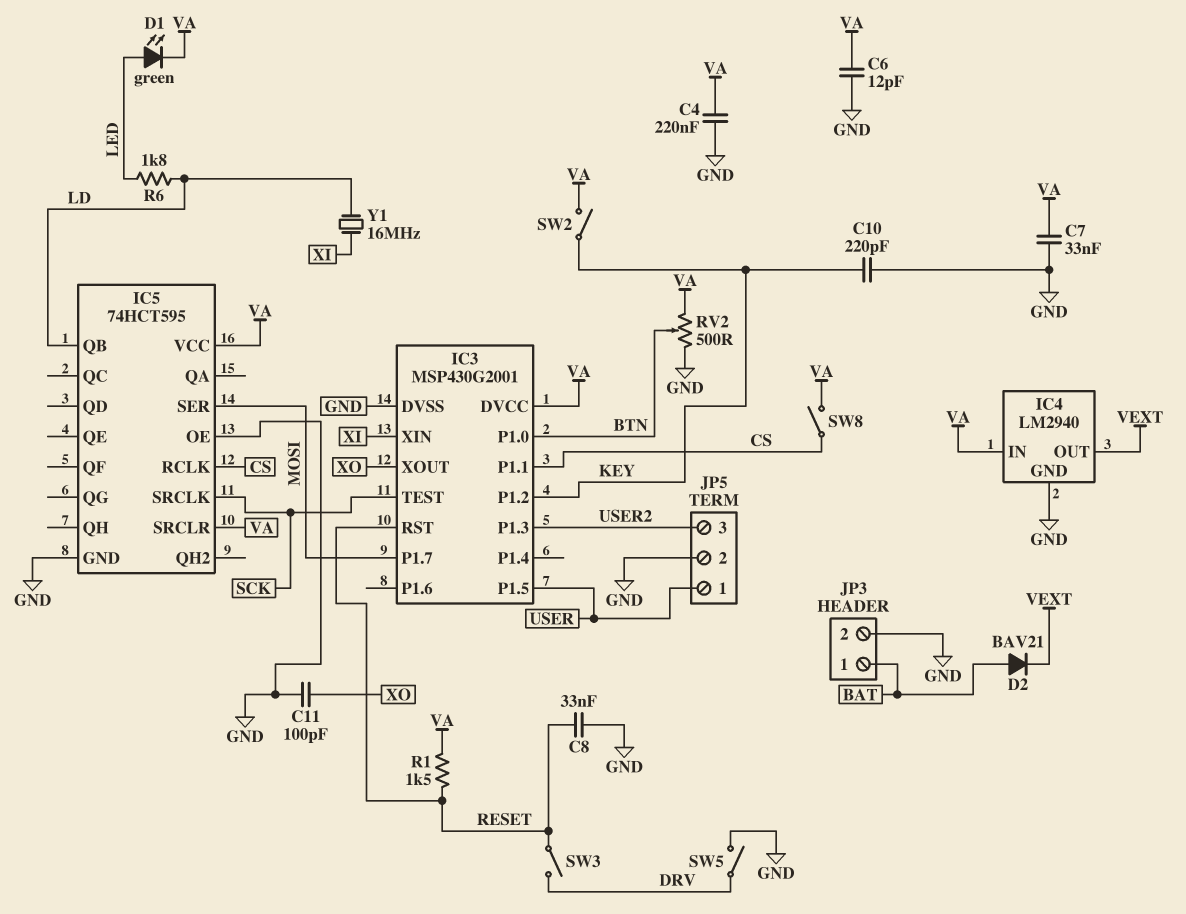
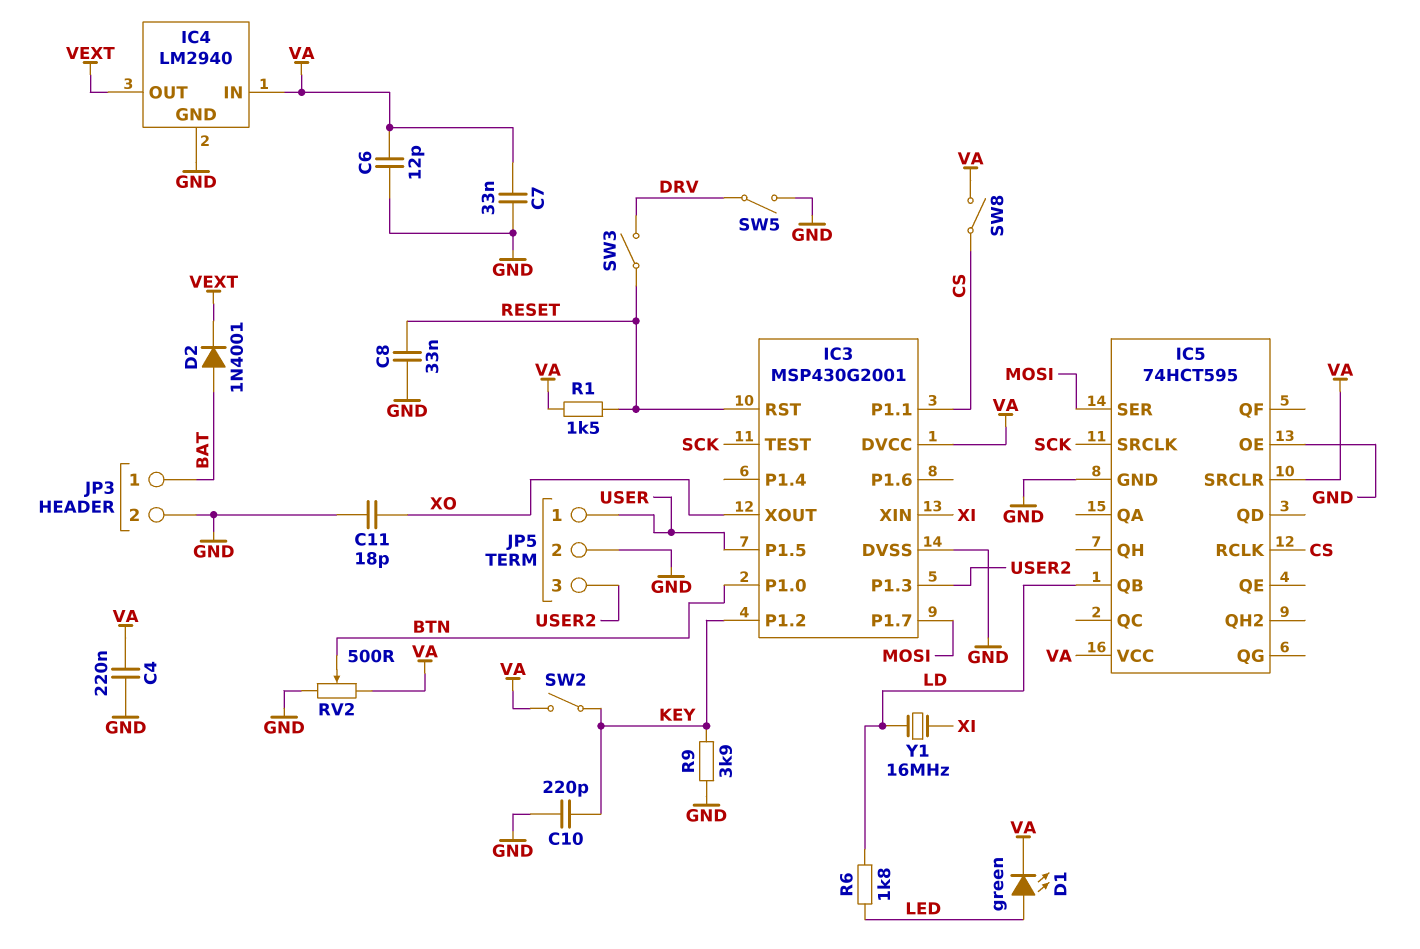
C11: 100pF (GND, XO) -> 18pF (GND, XO)
D2: diode BAV21 (A BAT, K VEXT) -> diode 1N4001 (A BAT, K VEXT)
R9: none -> 3.9k (GND, KEY)

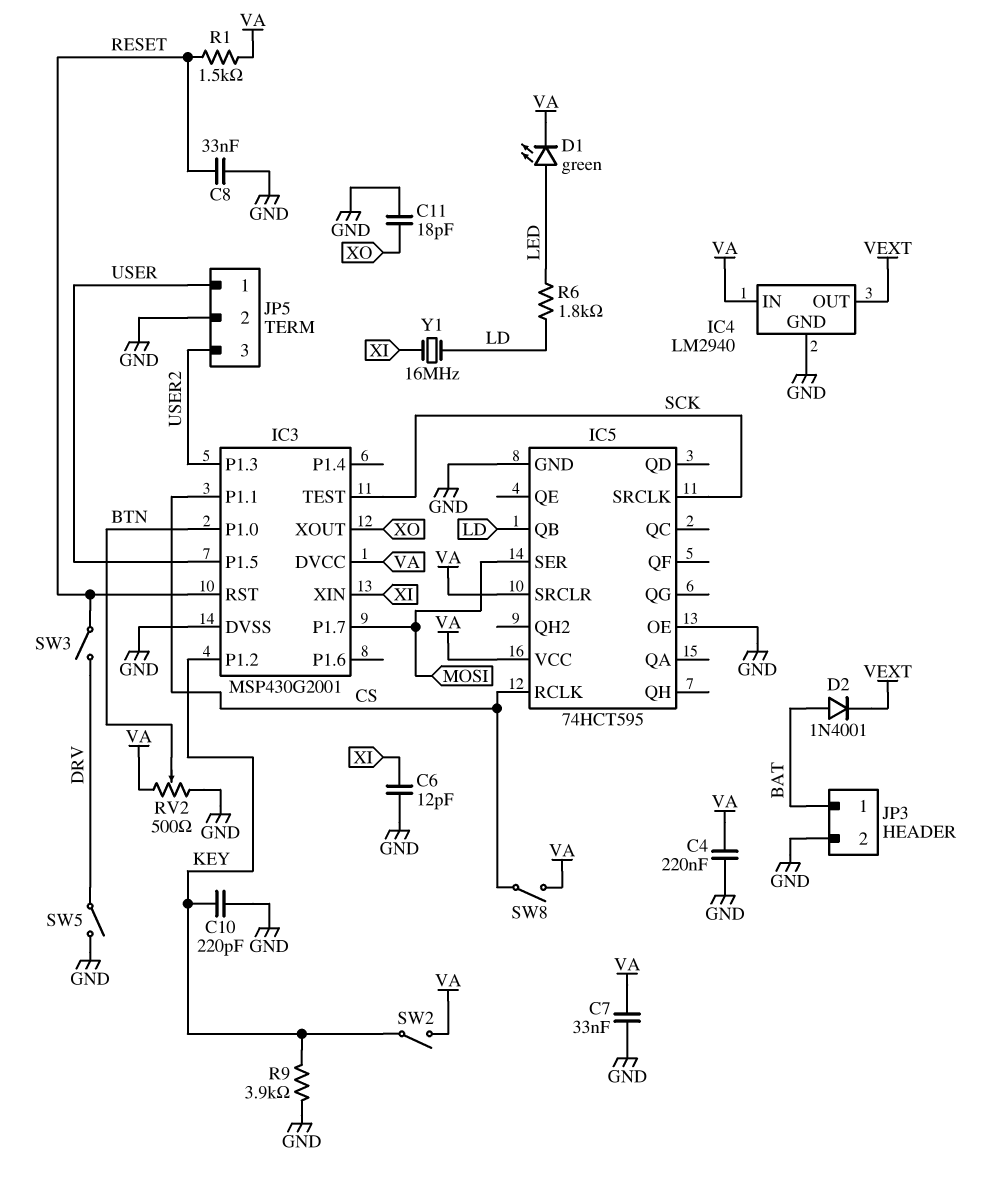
C6: 12pF (GND, VA) -> 12pF (GND, XI)

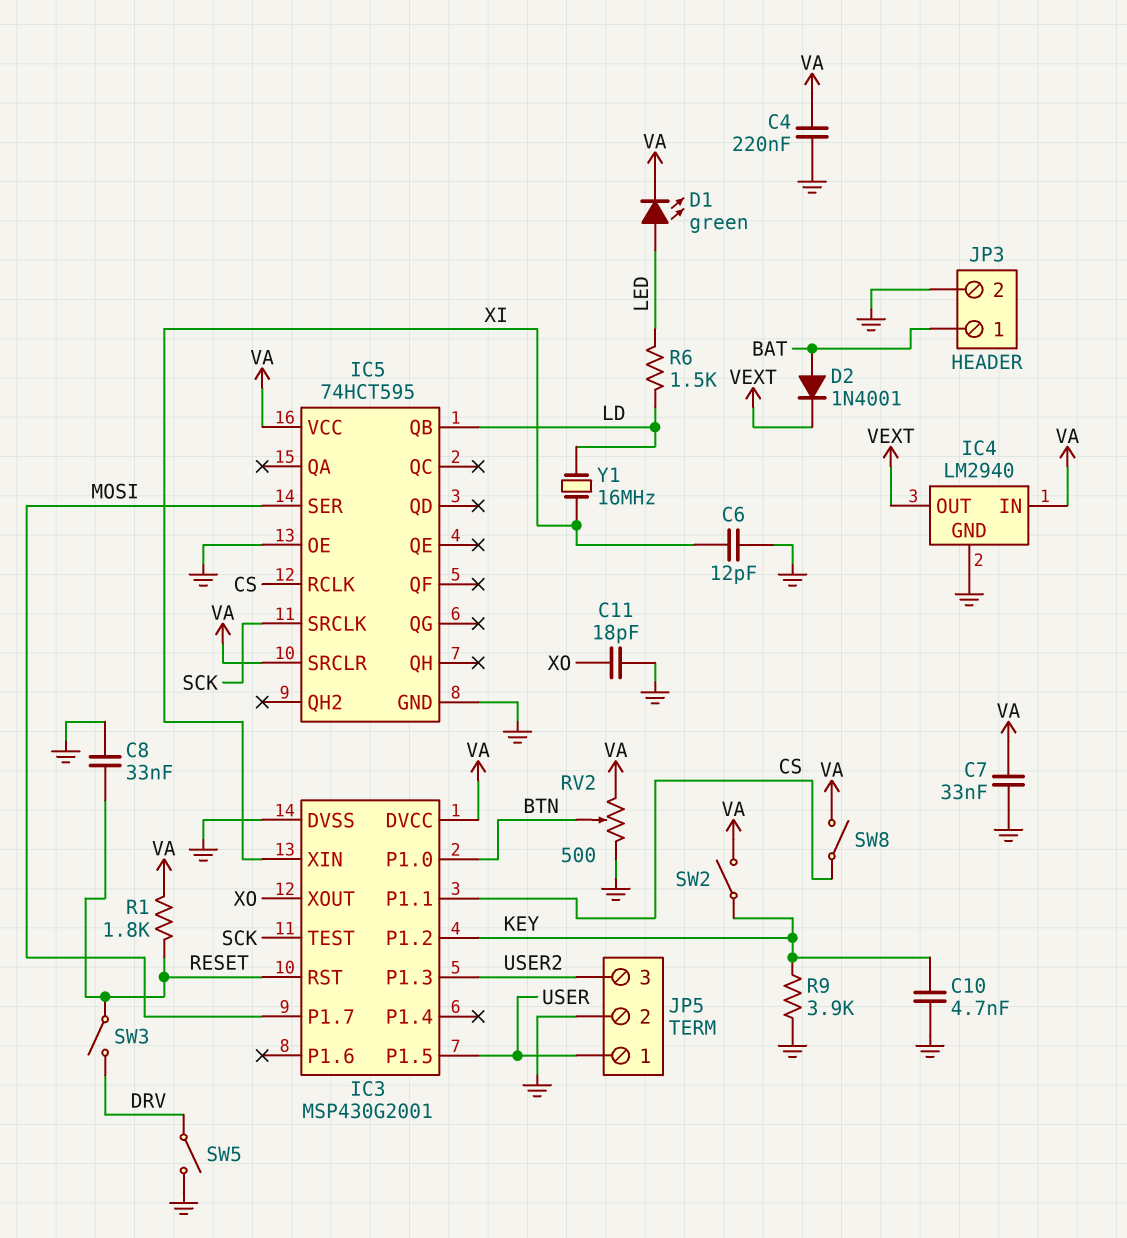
C10: 220pF (GND, KEY) -> 4.7nF (GND, KEY)
R1: 1.5k (RESET, VA) -> 1.8k (RESET, VA)
R6: 1.8k (LD, LED) -> 1.5k (LD, LED)

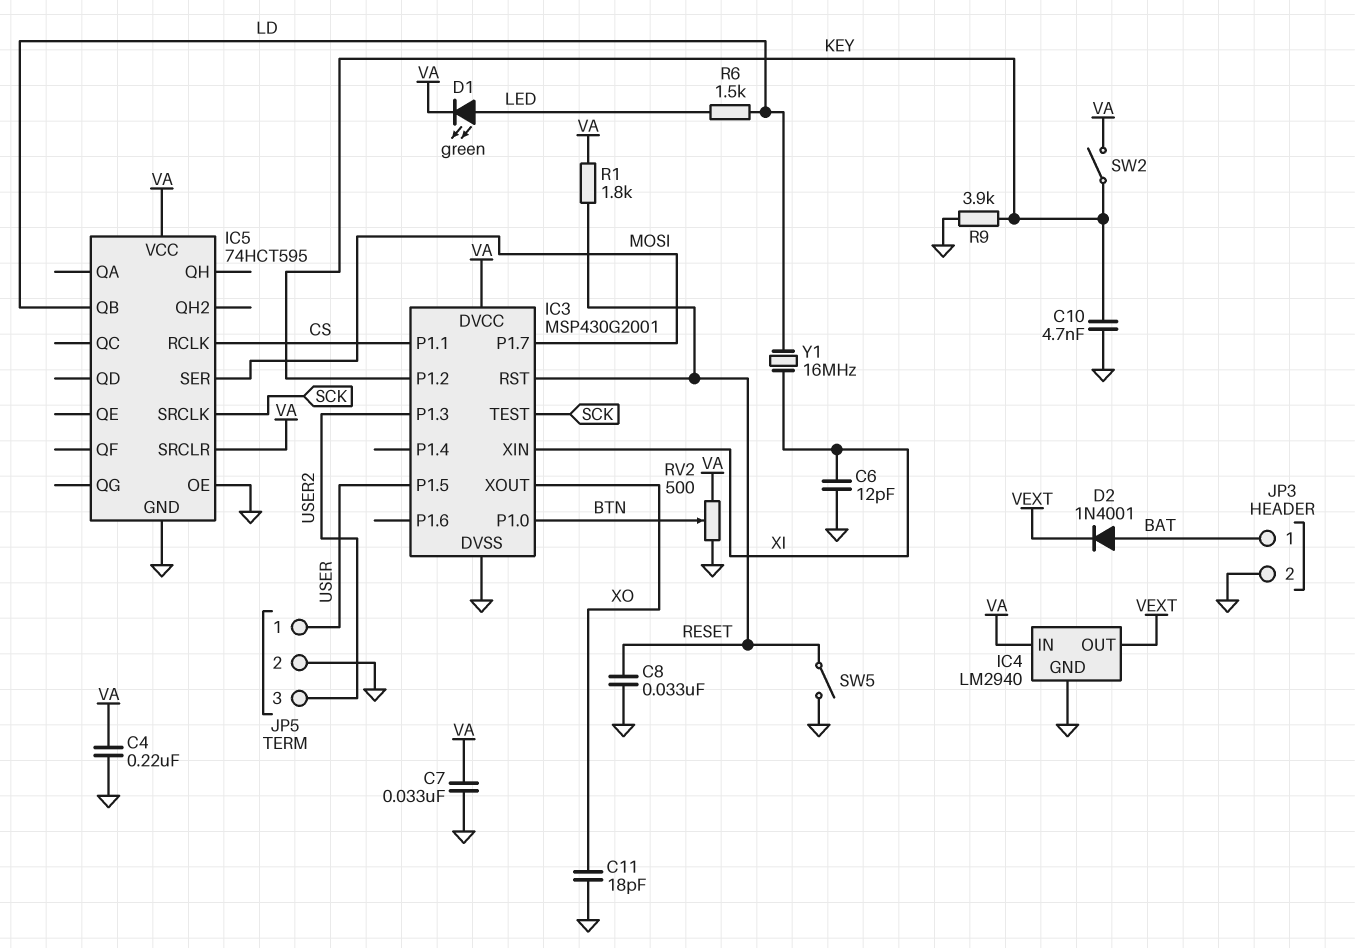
SW3: switch (DRV, RESET) -> none
SW5: switch (DRV, GND) -> switch (GND, RESET)
SW8: switch (CS, VA) -> none

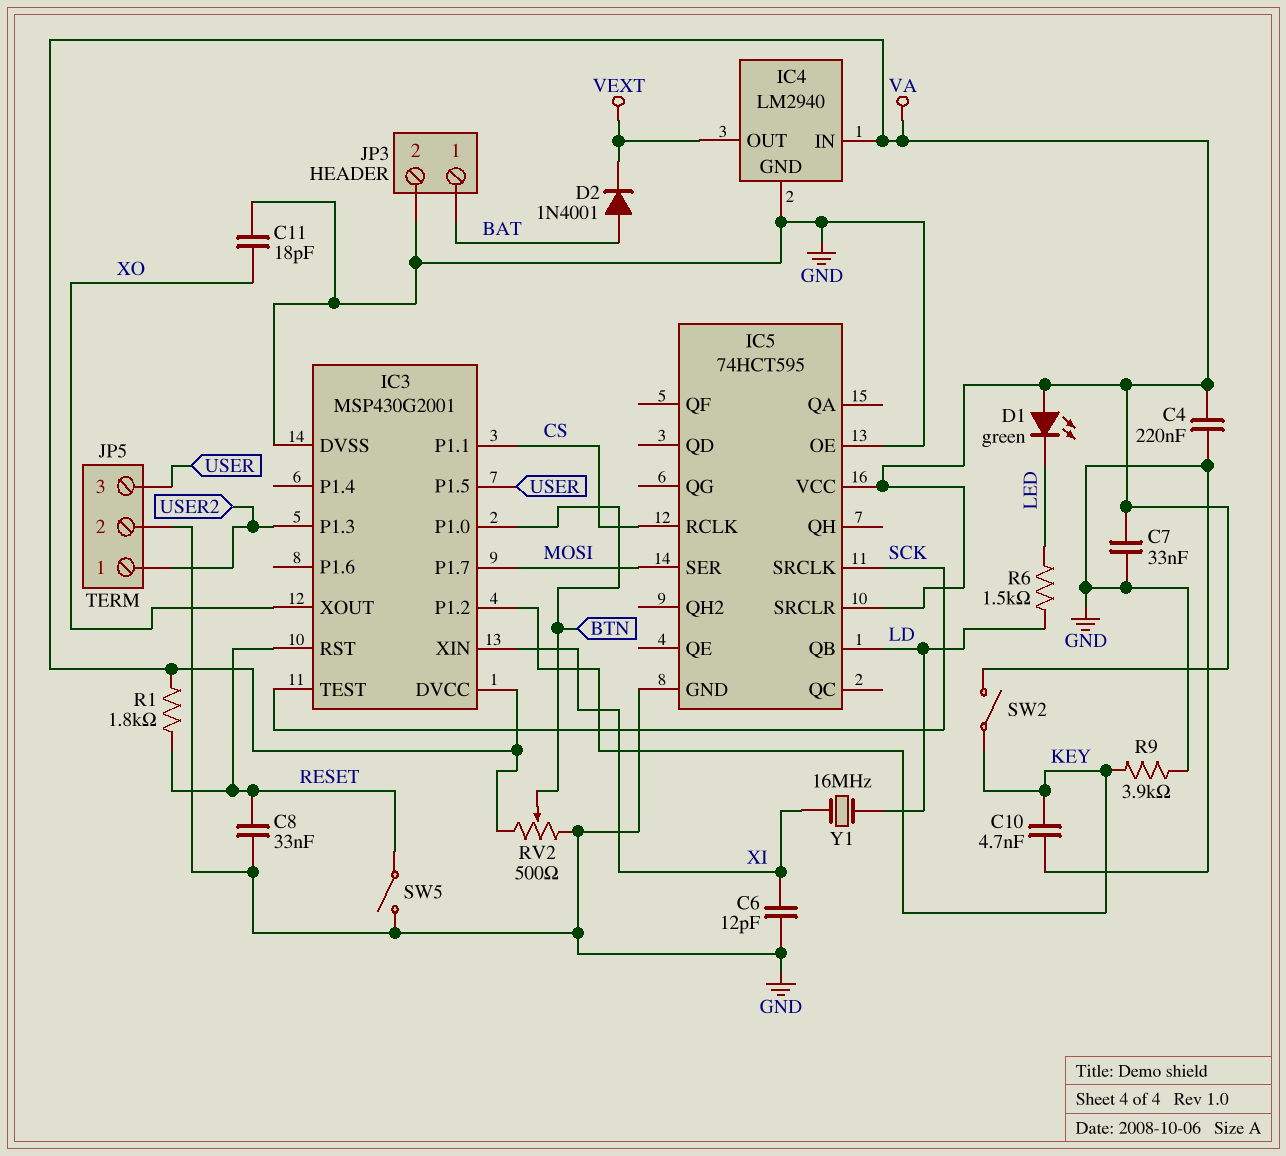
D1: LED green (A LED, K VA) -> LED green (A VA, K LED)
JP5 pin 1: USER -> USER2
JP5 pin 3: USER2 -> USER

